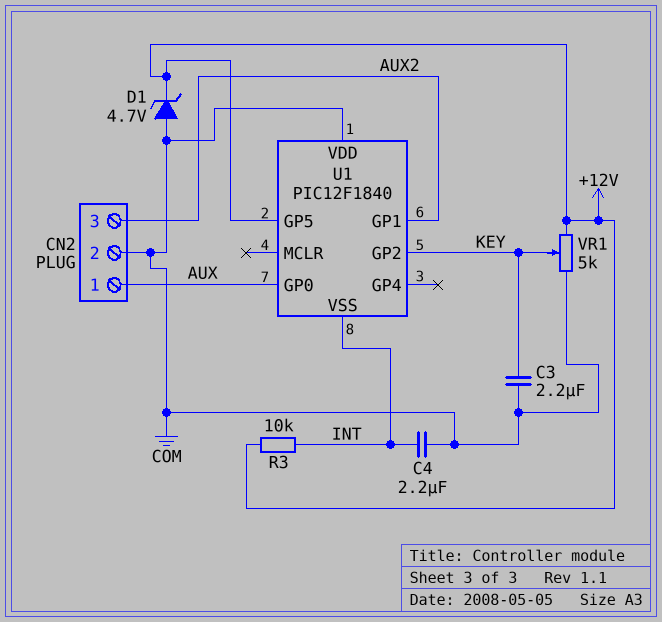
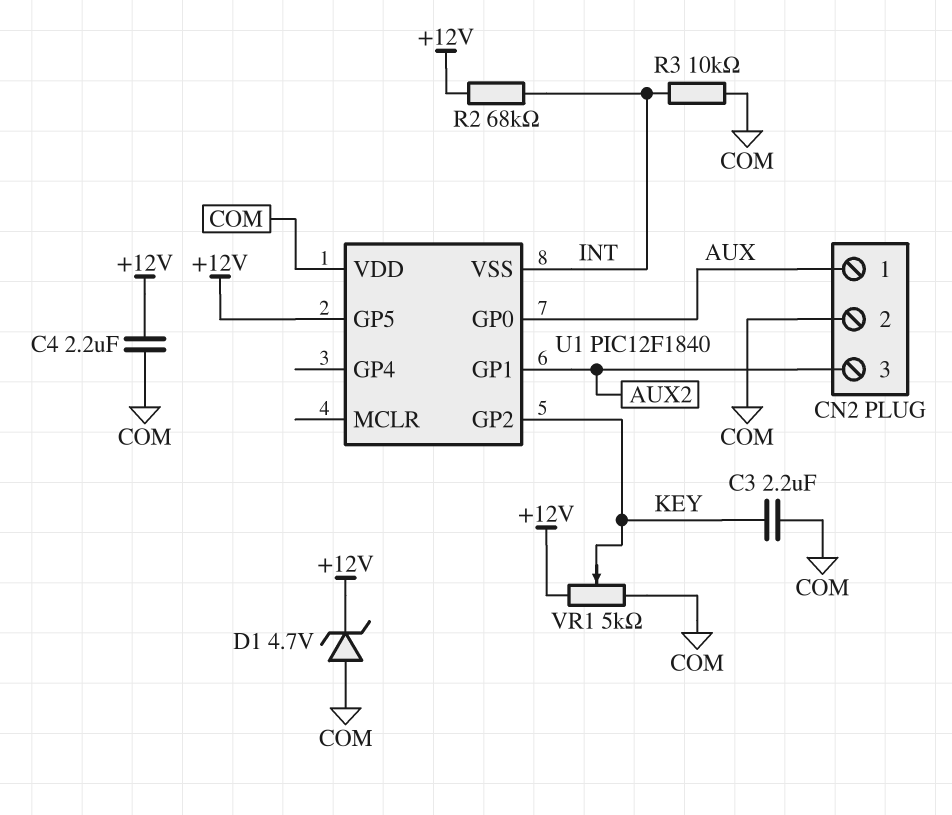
C4: 2.2uF (COM, INT) -> 2.2uF (+12V, COM)
R2: none -> 68k (+12V, INT)
R3: 10k (+12V, INT) -> 10k (COM, INT)

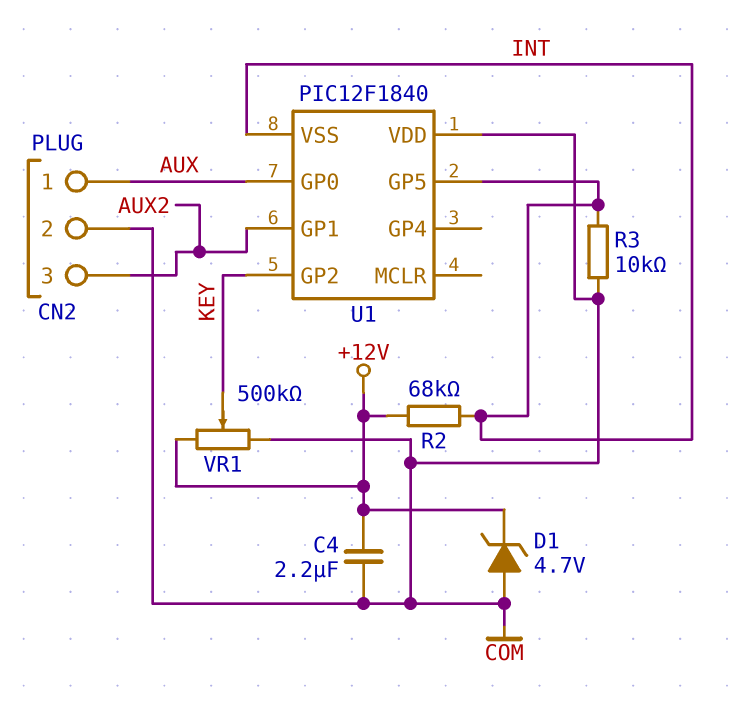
C3: 2.2uF (COM, KEY) -> none
U1 pin GP5: +12V -> INT
VR1: 5k (+12V, COM, wiper KEY) -> 500k (+12V, COM, wiper KEY)

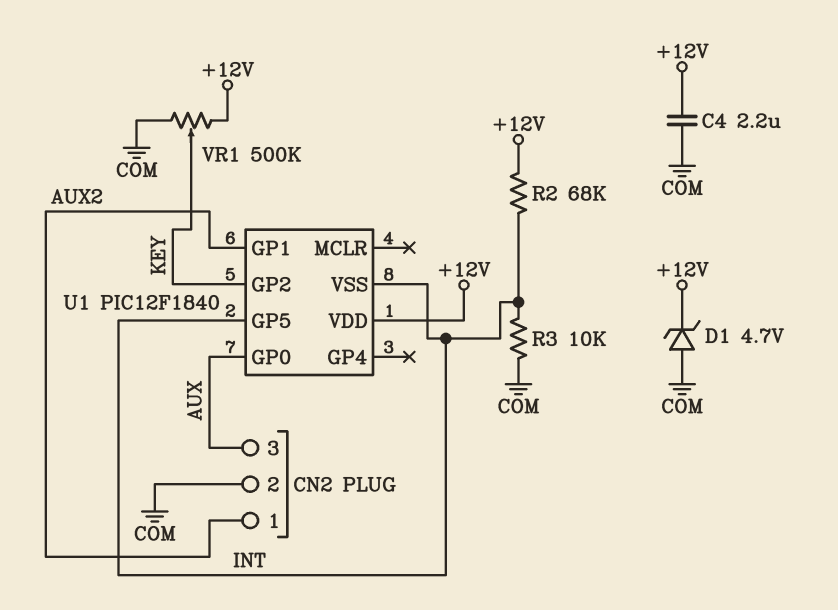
CN2 pin 1: AUX -> AUX2
CN2 pin 3: AUX2 -> AUX
U1 pin VDD: COM -> +12V

